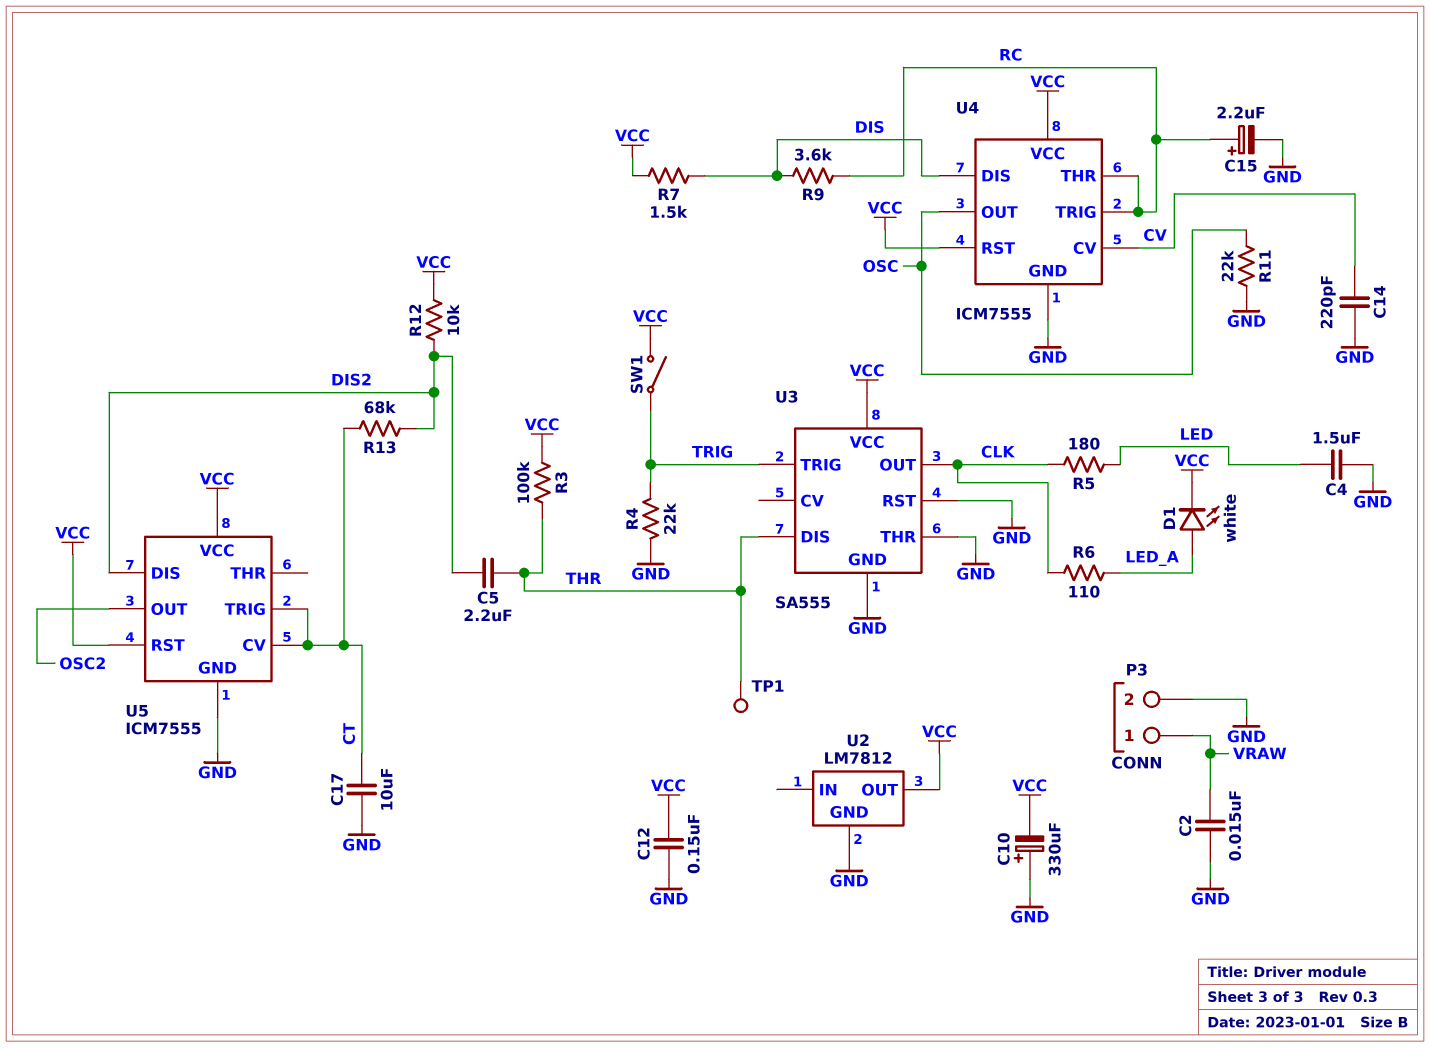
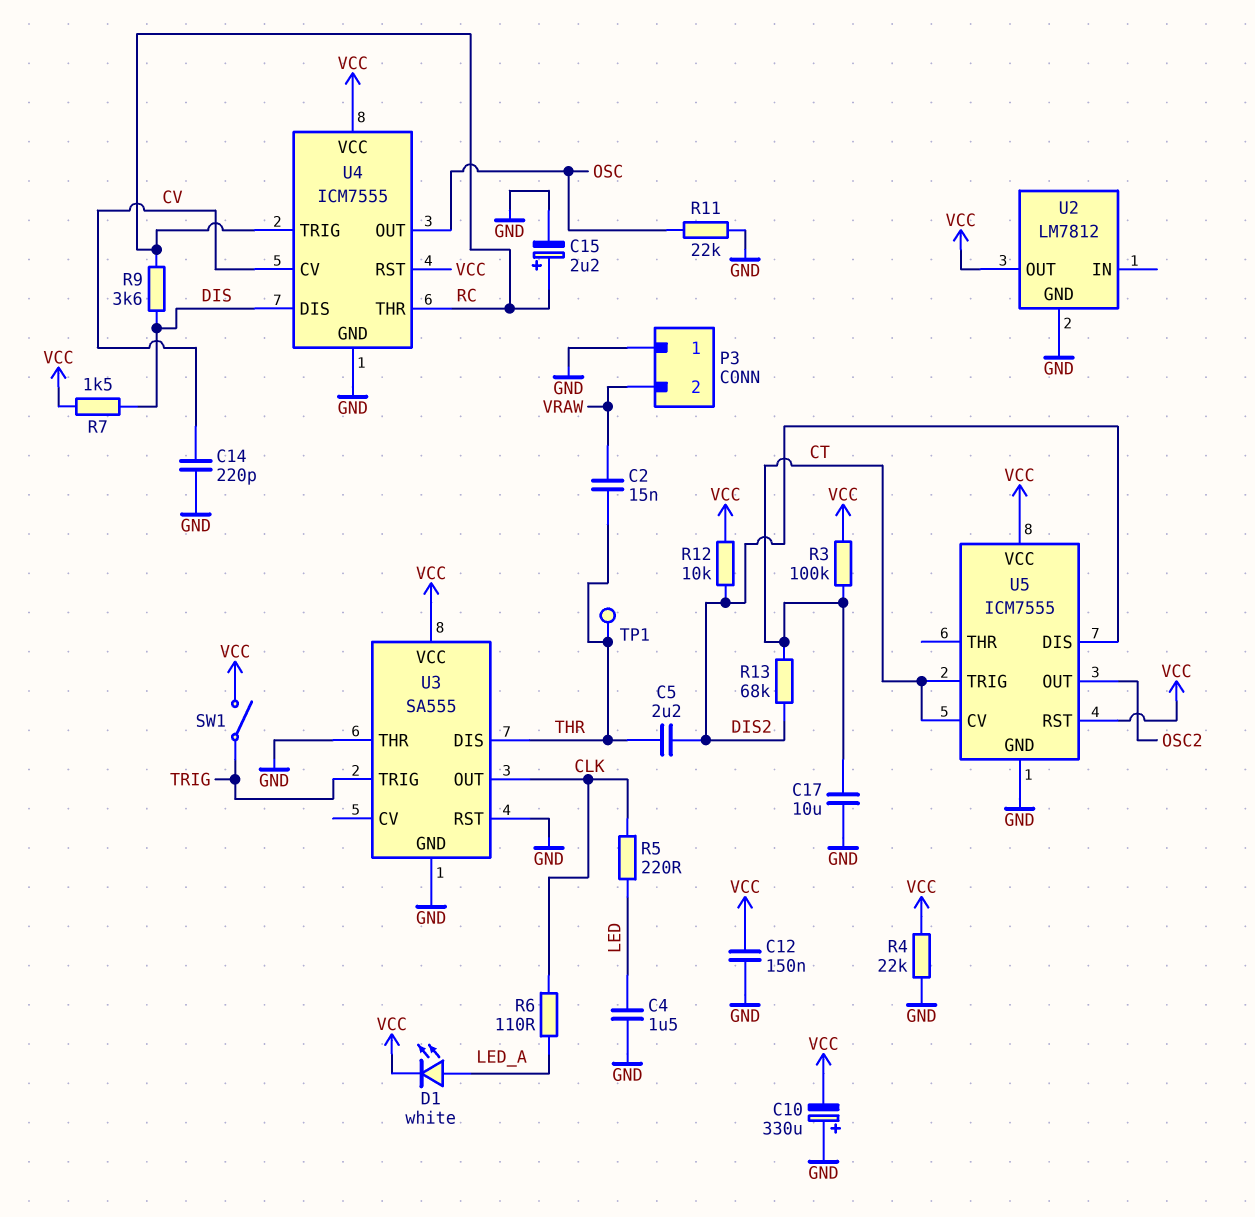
C2: 15nF (GND, VRAW) -> 15nF (THR, VRAW)
P3 pin 1: VRAW -> GND
P3 pin 2: GND -> VRAW
R3: 100k (THR, VCC) -> 100k (CT, VCC)
R4: 22k (GND, TRIG) -> 22k (GND, VCC)
R5: 180 (CLK, LED) -> 220 (CLK, LED)

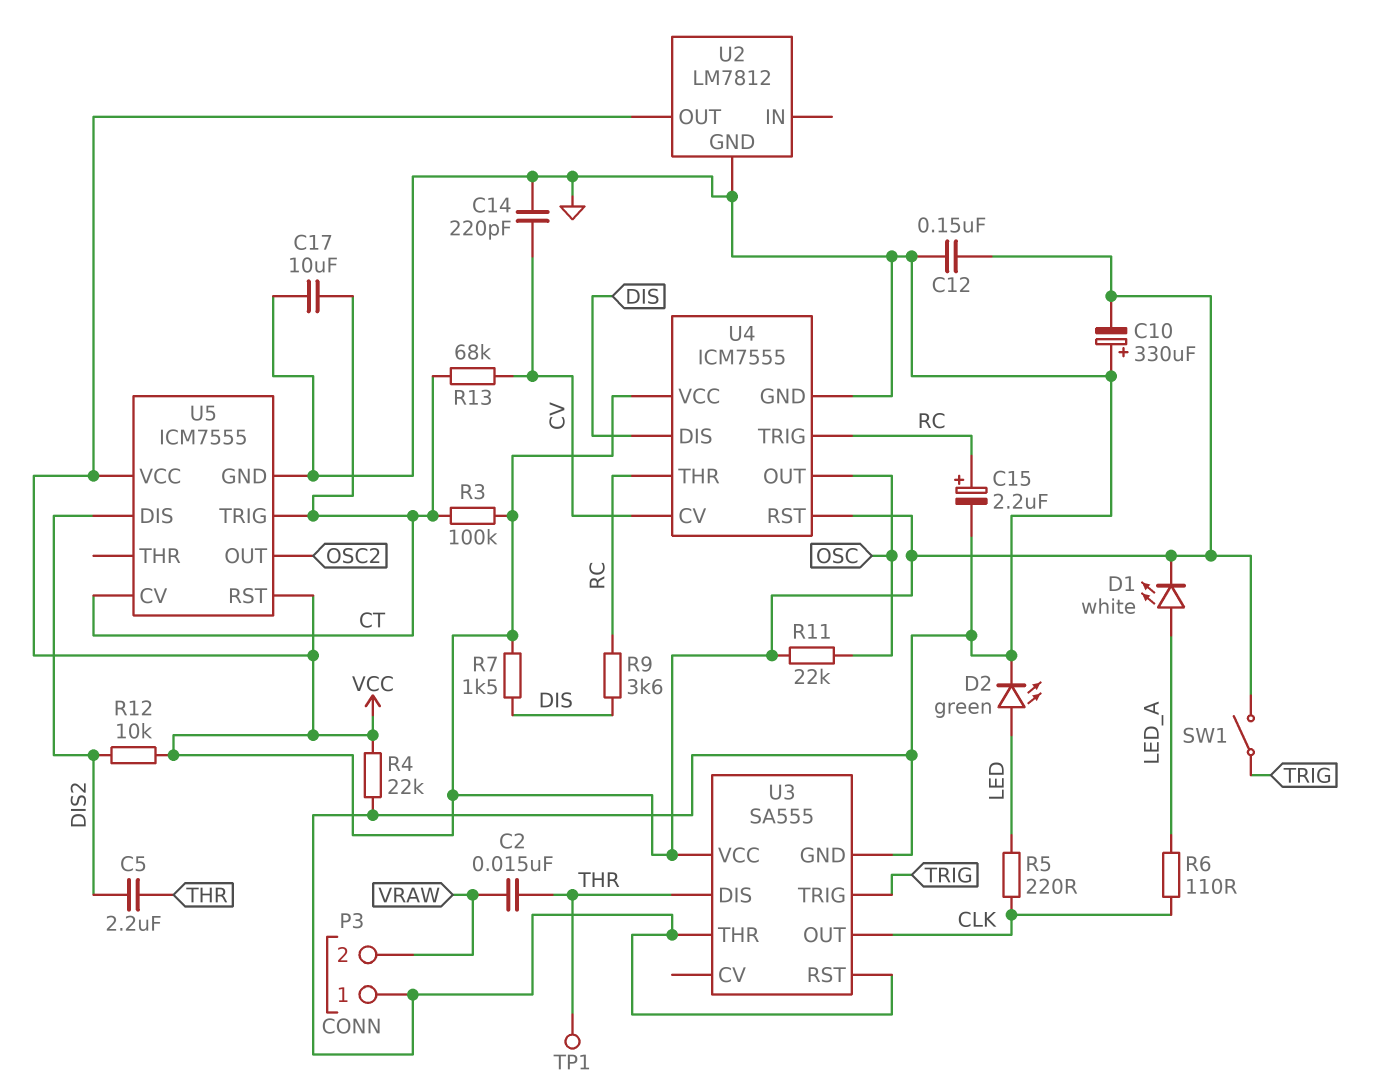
C4: 1.5uF (GND, LED) -> none
D2: none -> LED green (A LED, K GND)
R11: 22k (GND, OSC) -> 22k (OSC, VCC)
R13: 68k (CT, DIS2) -> 68k (CT, CV)

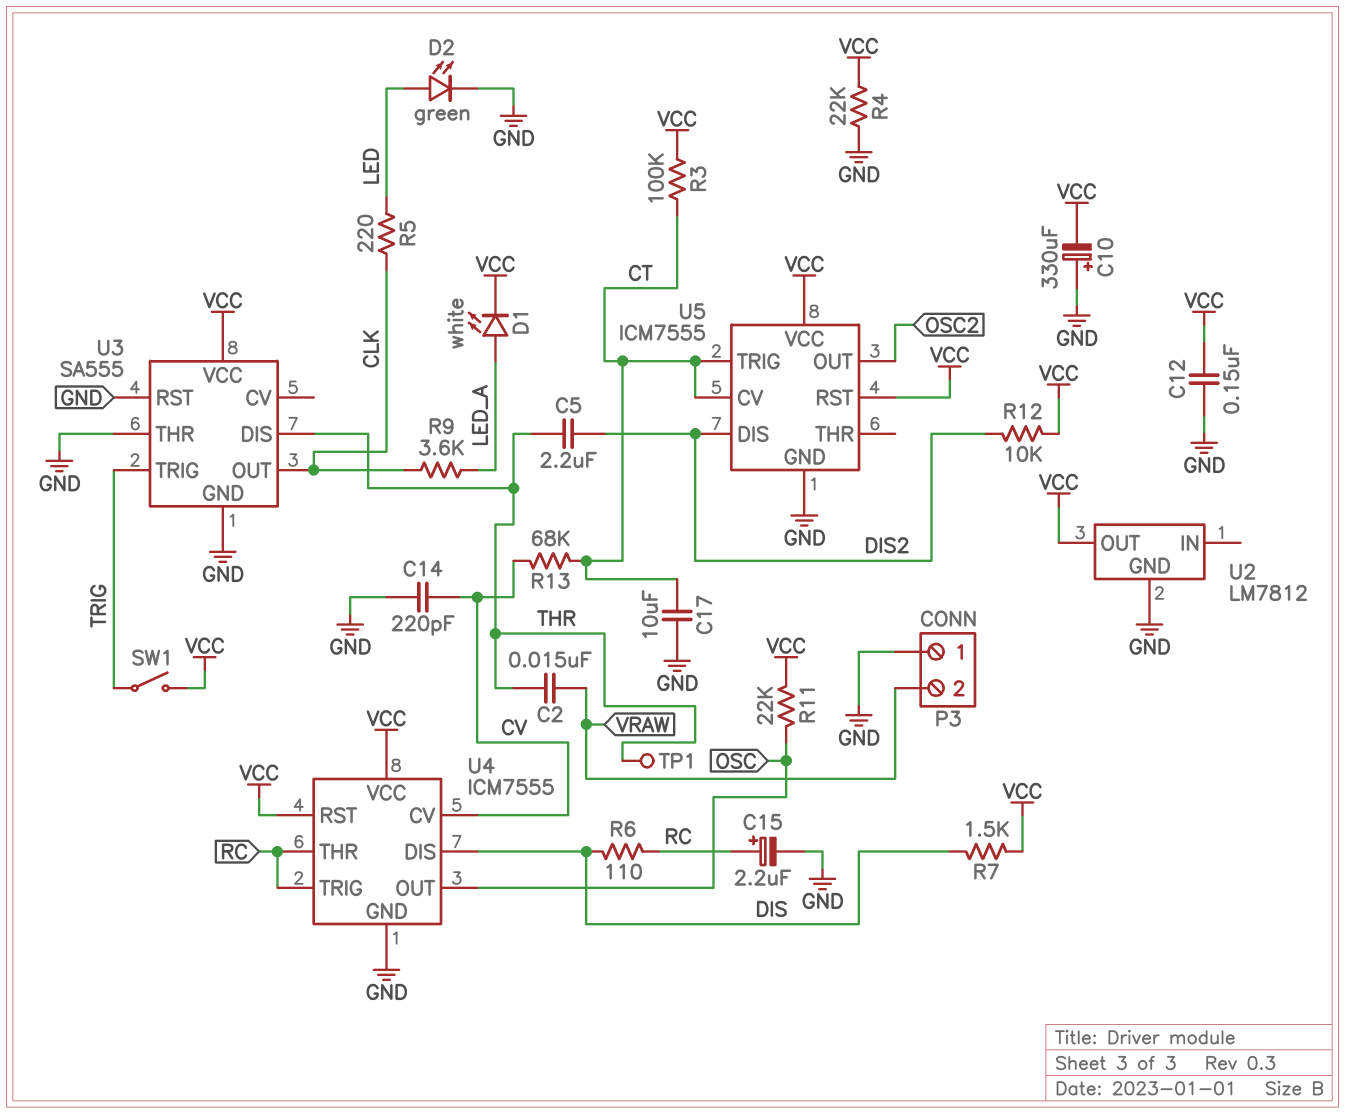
R6: 110 (CLK, LED_A) -> 110 (DIS, RC)
R9: 3.6k (DIS, RC) -> 3.6k (CLK, LED_A)

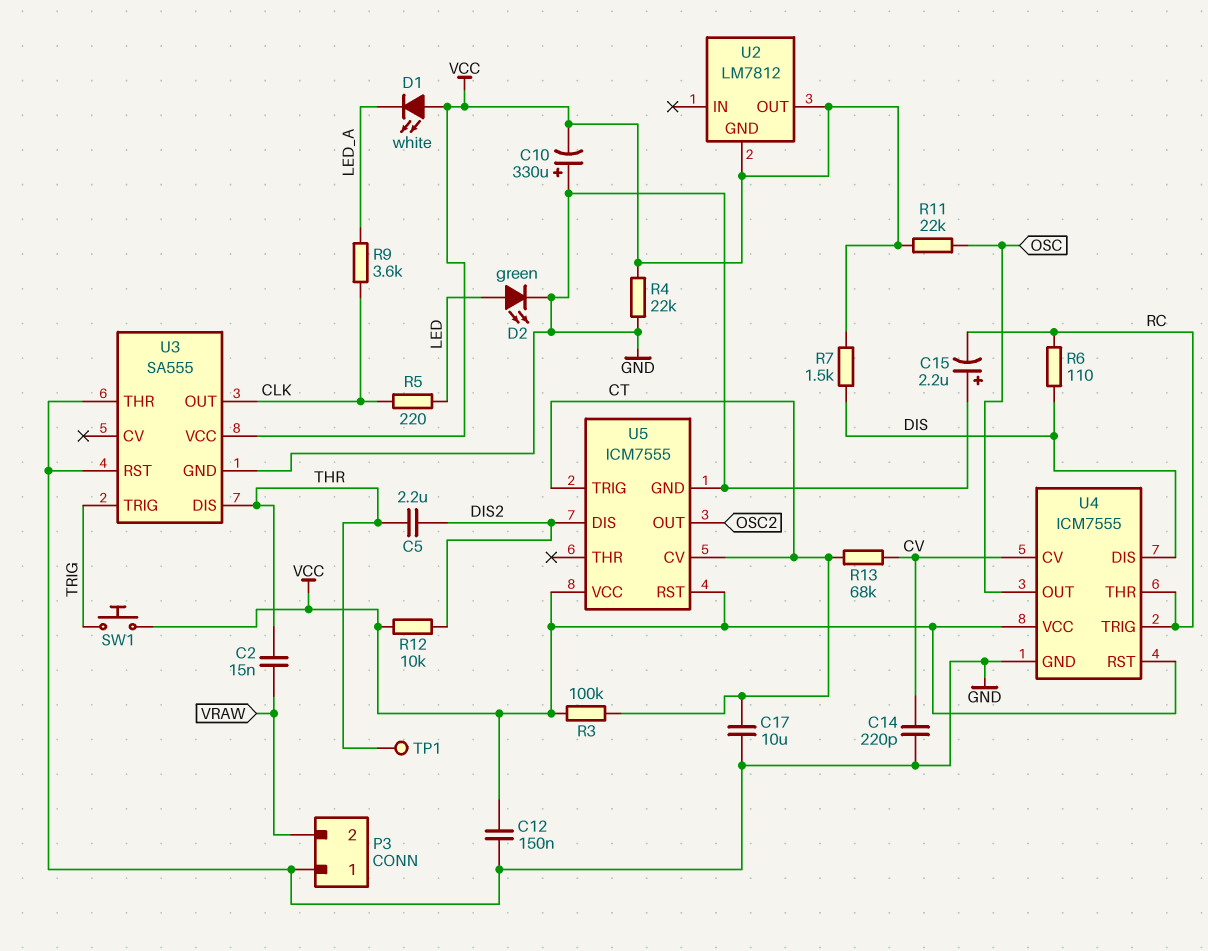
C15: 2.2uF (plus RC, minus GND) -> 2.2uF (plus GND, minus RC)
D1: LED white (A LED_A, K VCC) -> LED white (A VCC, K LED_A)
SW1: switch (TRIG, VCC) -> button (TRIG, VCC)
U2 pin GND: GND -> VCC

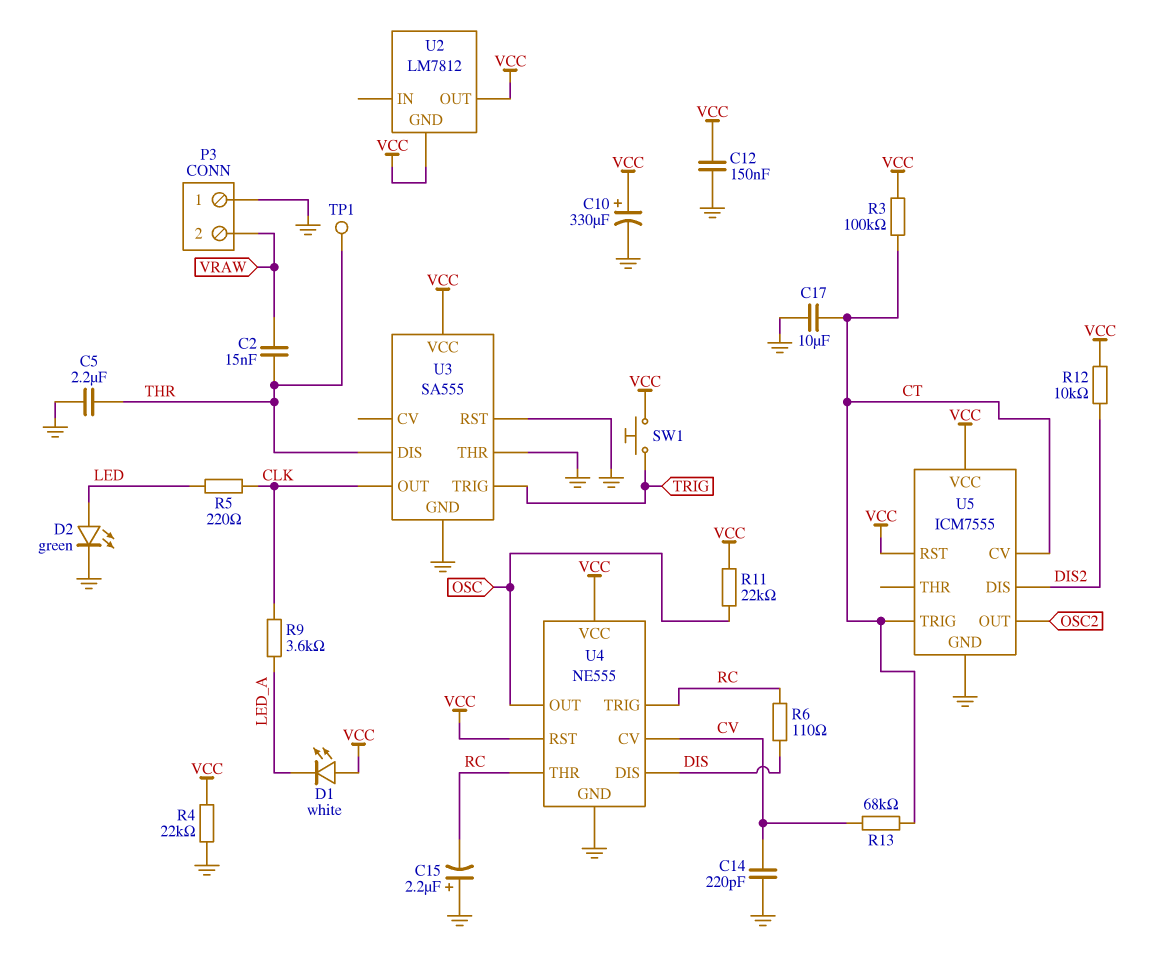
C5: 2.2uF (DIS2, THR) -> 2.2uF (GND, THR)
C10: 330uF (plus GND, minus VCC) -> 330uF (plus VCC, minus GND)
R7: 1.5k (DIS, VCC) -> none
U4: ICM7555 -> NE555

